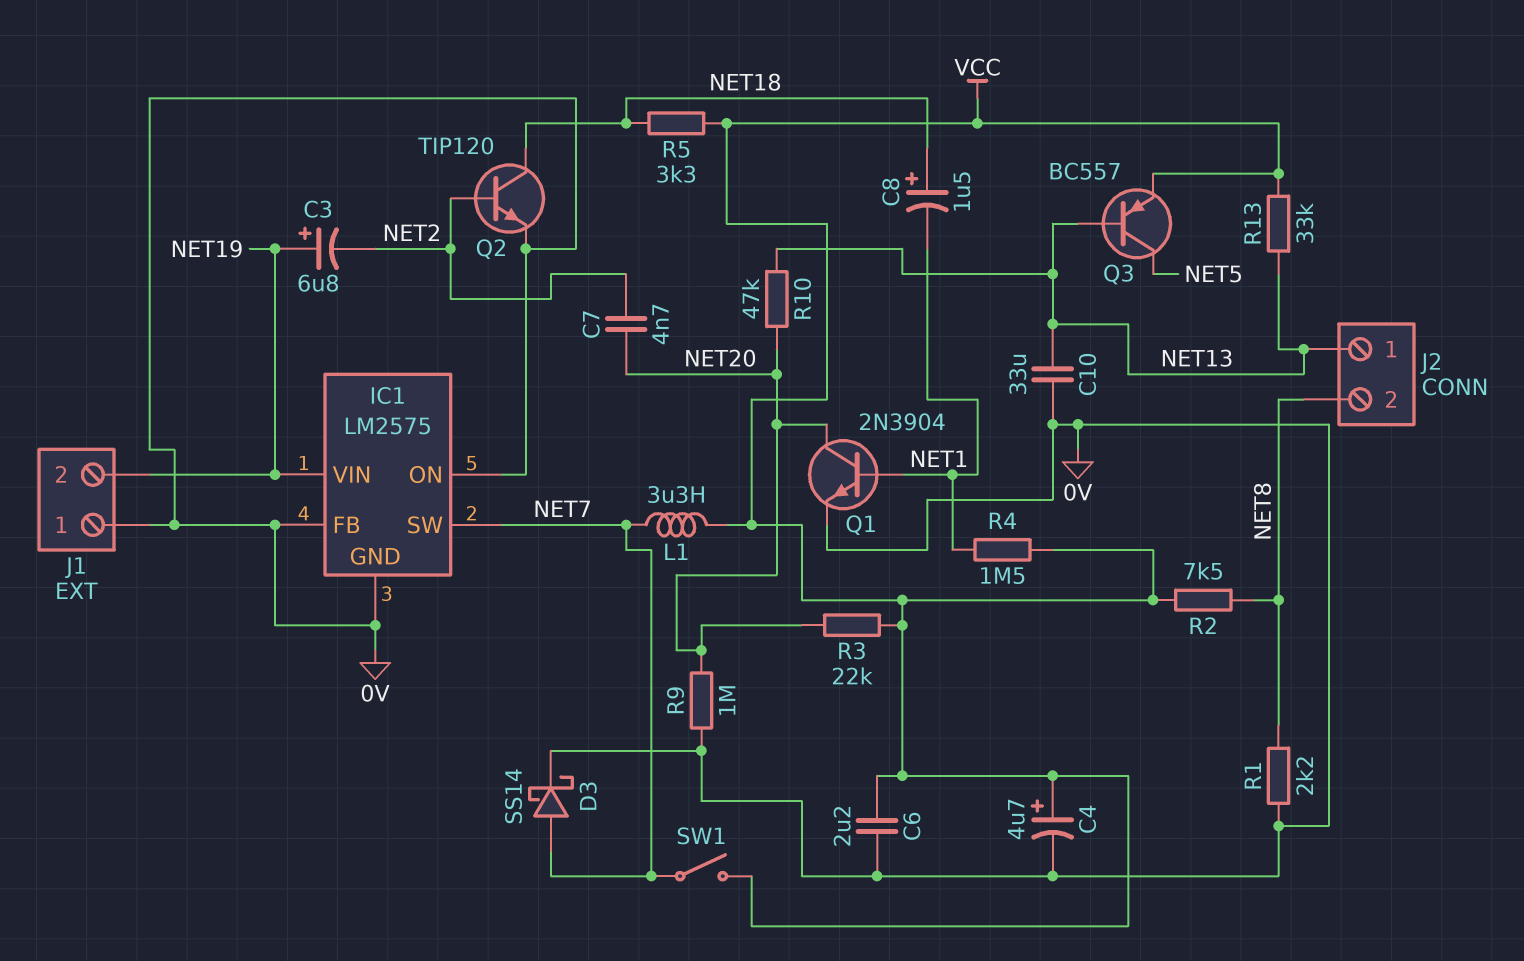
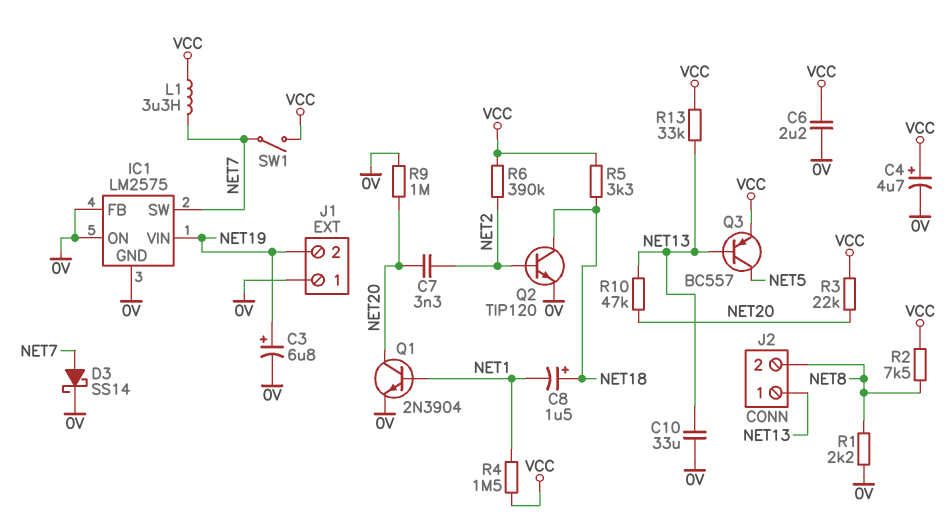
C3: 6.8uF (plus NET19, minus NET2) -> 6.8uF (plus NET19, minus 0V)
C7: 4.7nF (NET2, NET20) -> 3.3nF (NET2, NET20)
R6: none -> 390k (NET2, VCC)

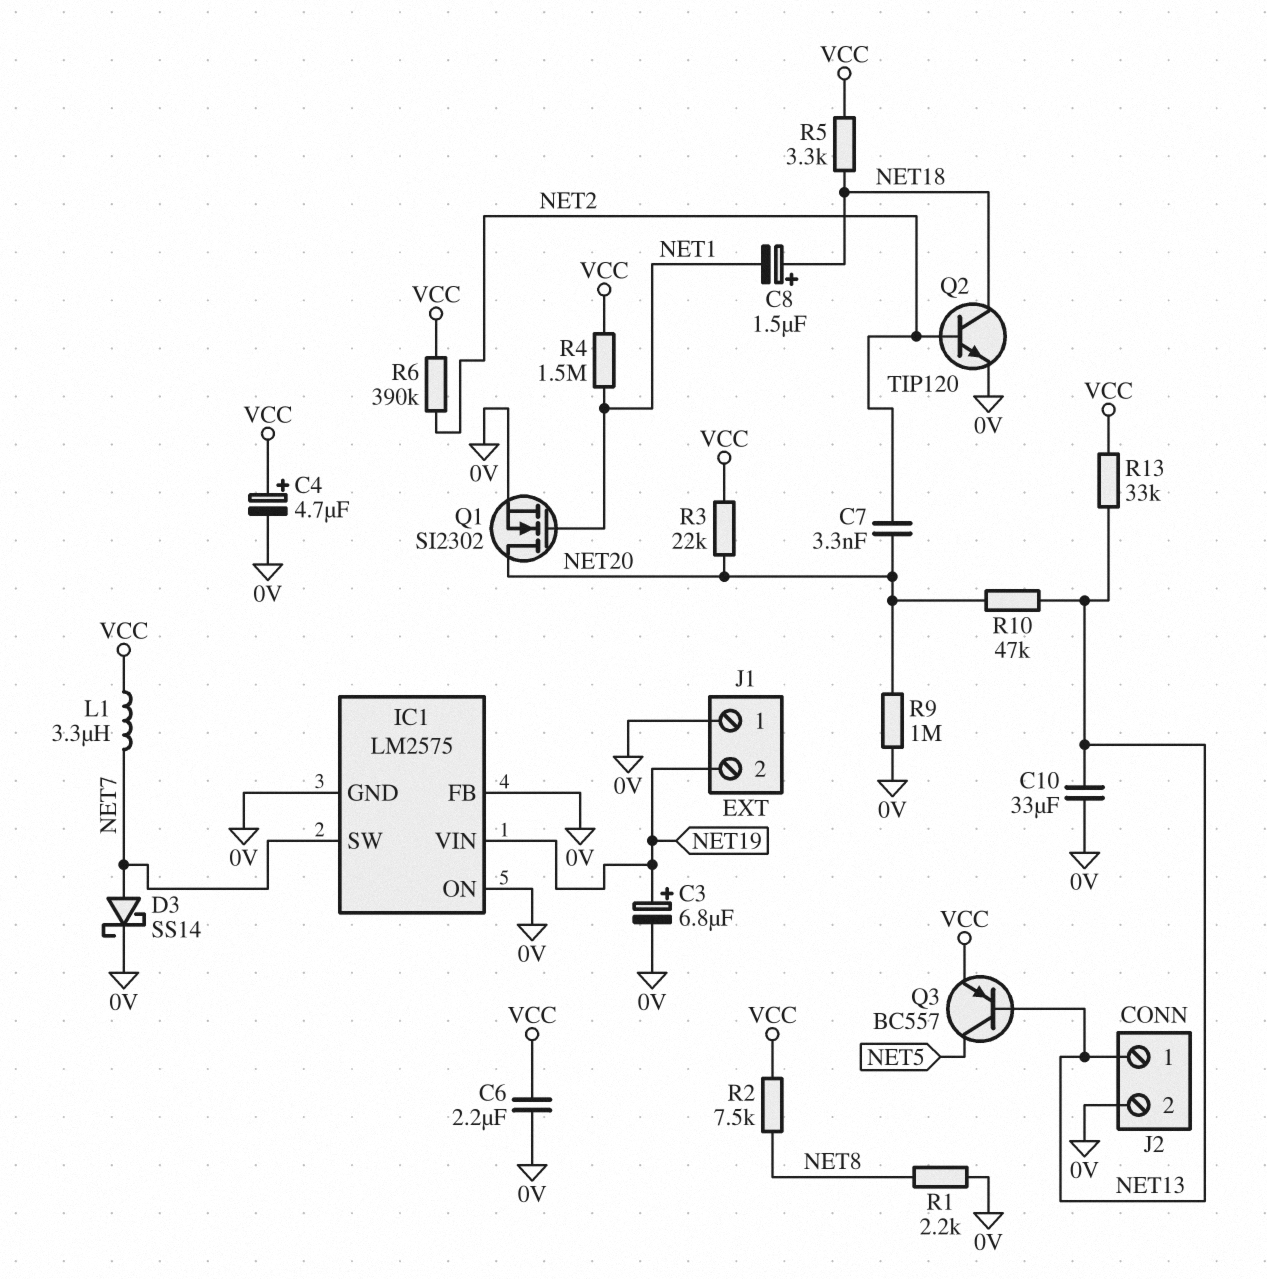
J2 pin 2: NET8 -> 0V
Q1: NPN 2N3904 (B NET1, C NET20, E 0V) -> NMOS SI2302 (G NET1, D NET20, S 0V)
SW1: switch (NET7, VCC) -> none

